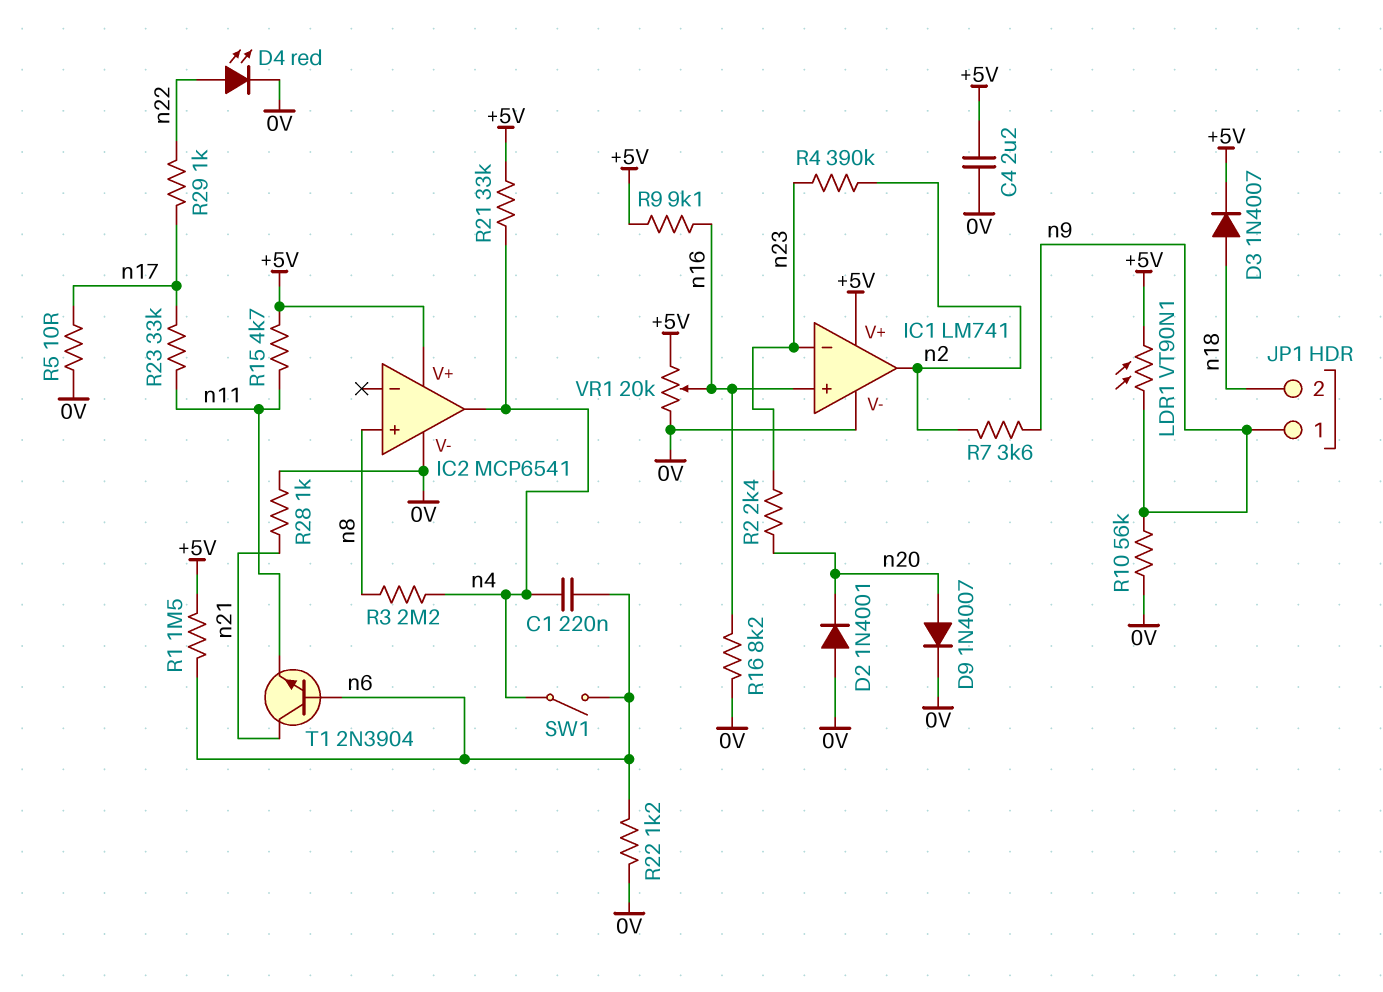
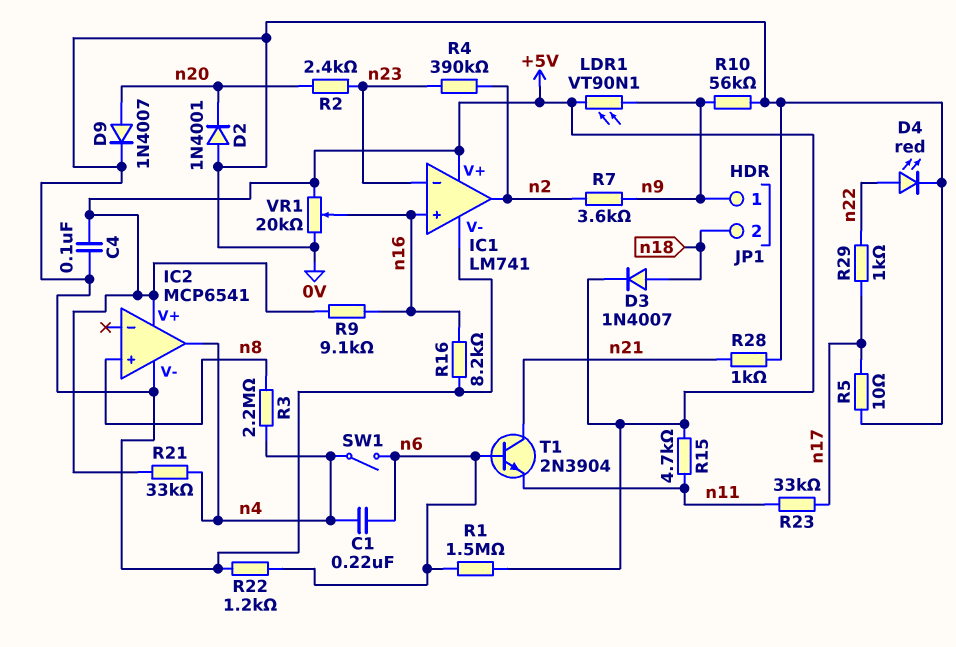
C4: 2.2uF (+5V, 0V) -> 100nF (+5V, 0V)

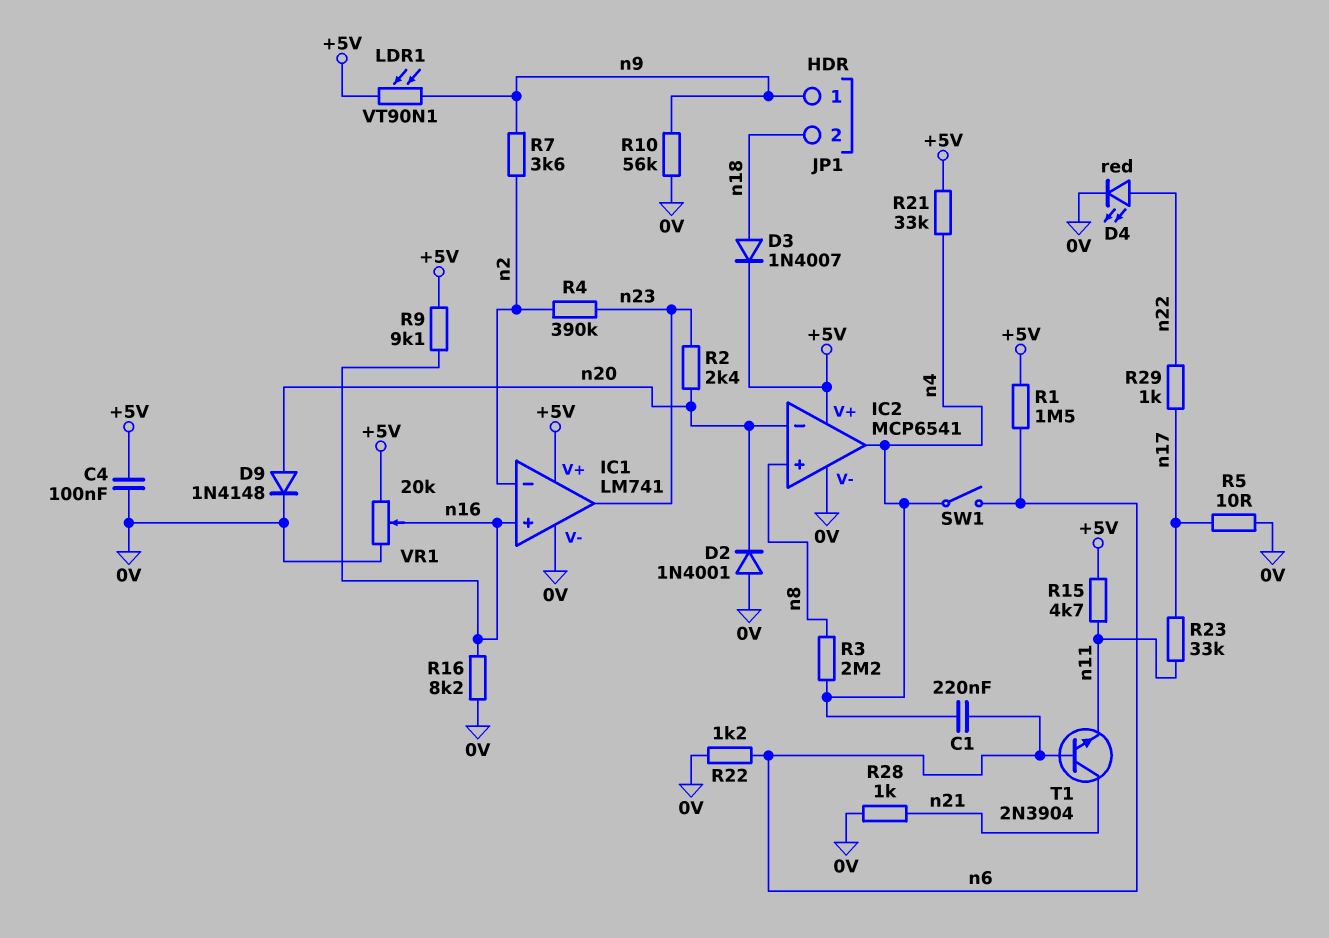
D9: diode 1N4007 (A n20, K 0V) -> diode 1N4148 (A n20, K 0V)
IC1 pin in-: n23 -> n2
IC1 pin out: n2 -> n23
IC2 pin in-: none -> n20

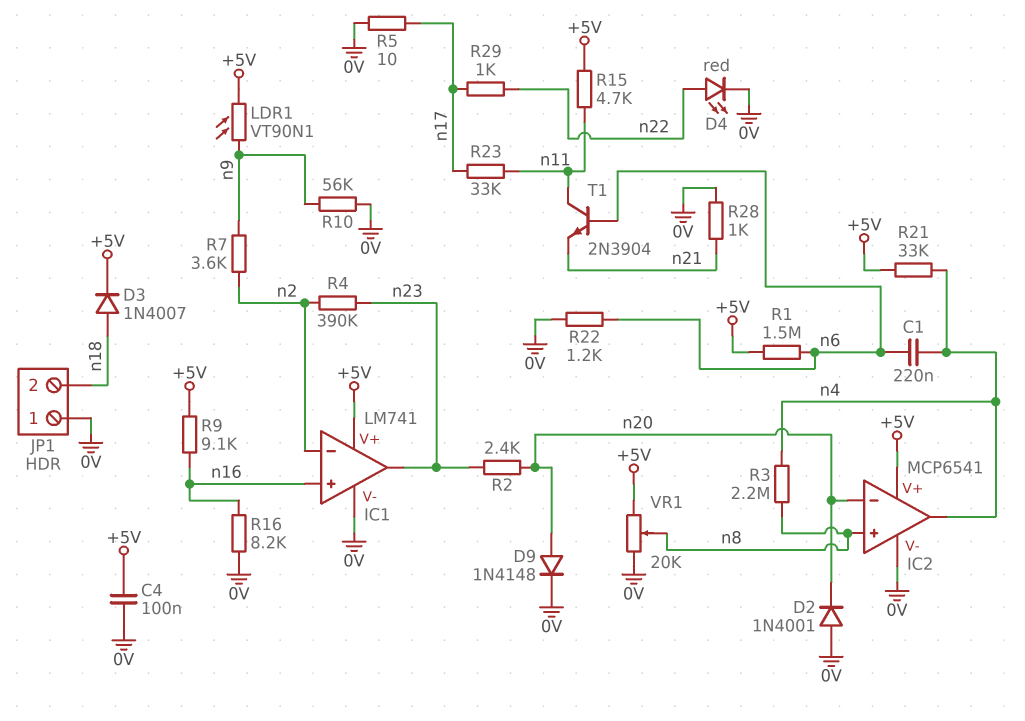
JP1 pin 1: n9 -> 0V
SW1: switch (n4, n6) -> none
T1: NPN 2N3904 (B n6, C n21, E n11) -> NPN 2N3904 (B n6, C n11, E n21)
VR1: 20k (+5V, 0V, wiper n16) -> 20k (+5V, 0V, wiper n8)

